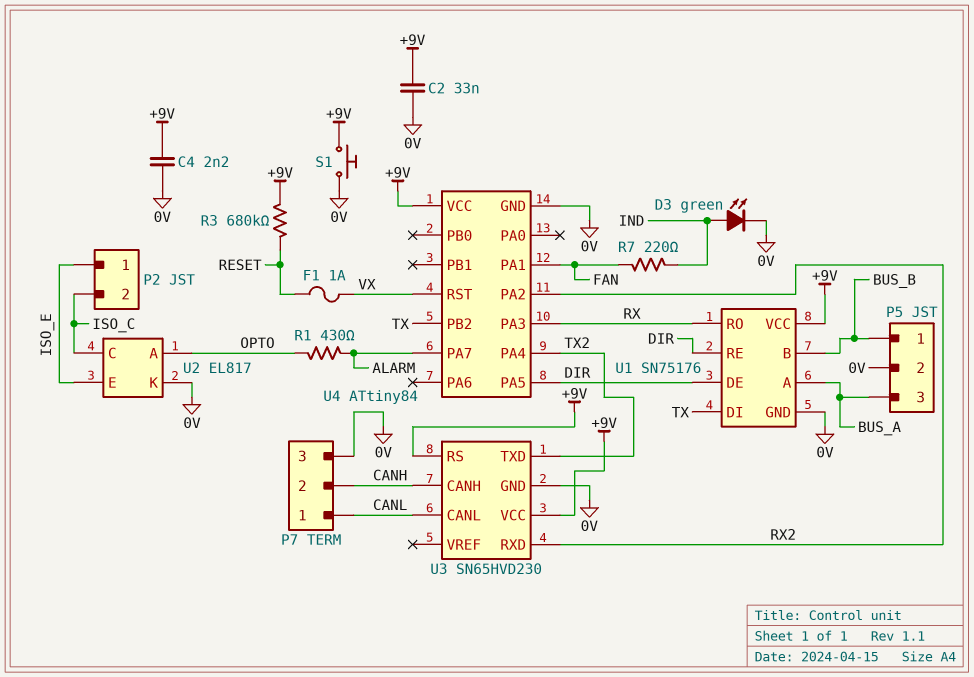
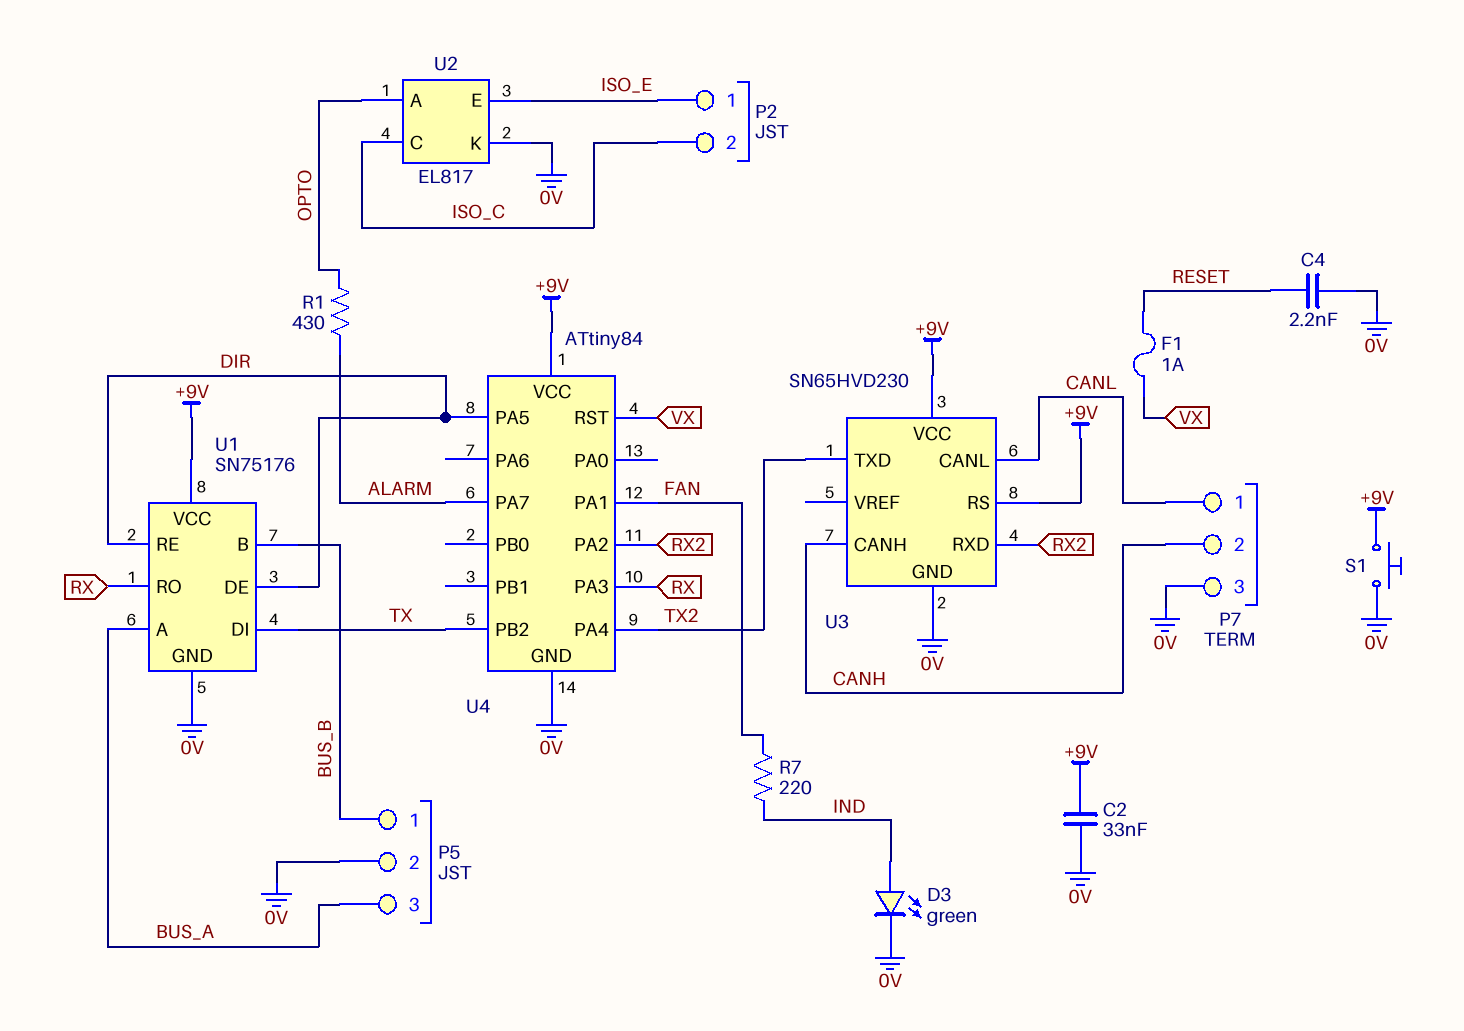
C4: 2.2nF (+9V, 0V) -> 2.2nF (0V, RESET)
R3: 680k (+9V, RESET) -> none

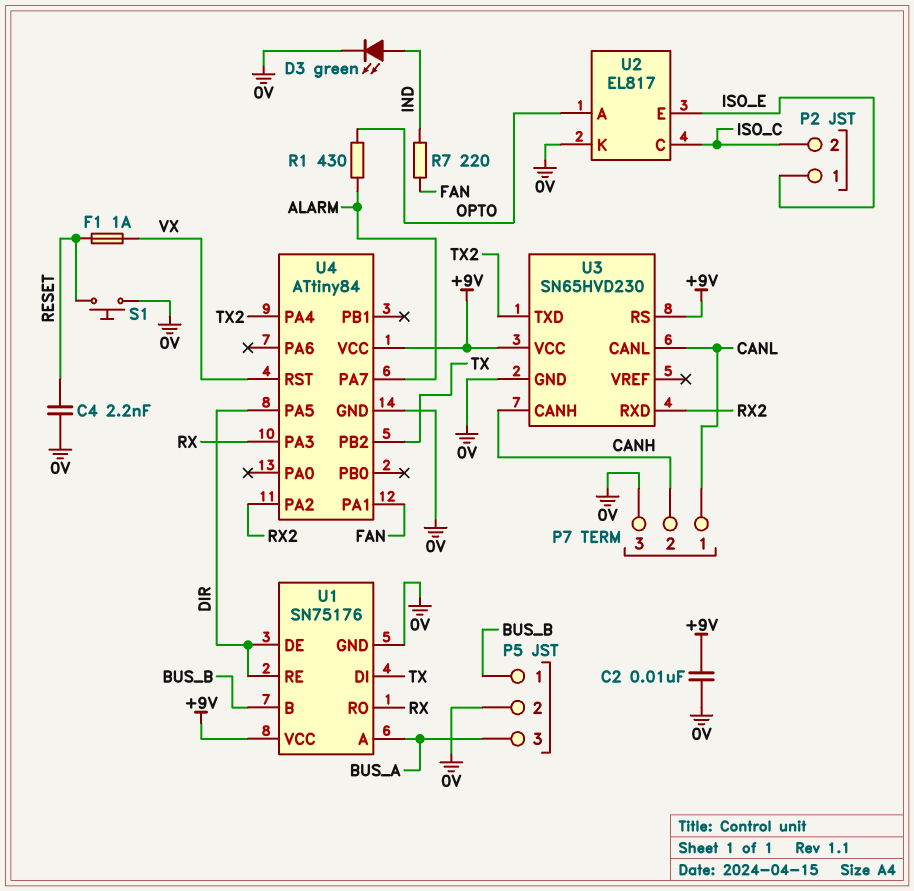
C2: 33nF (+9V, 0V) -> 10nF (+9V, 0V)
S1: button (+9V, 0V) -> button (0V, RESET)

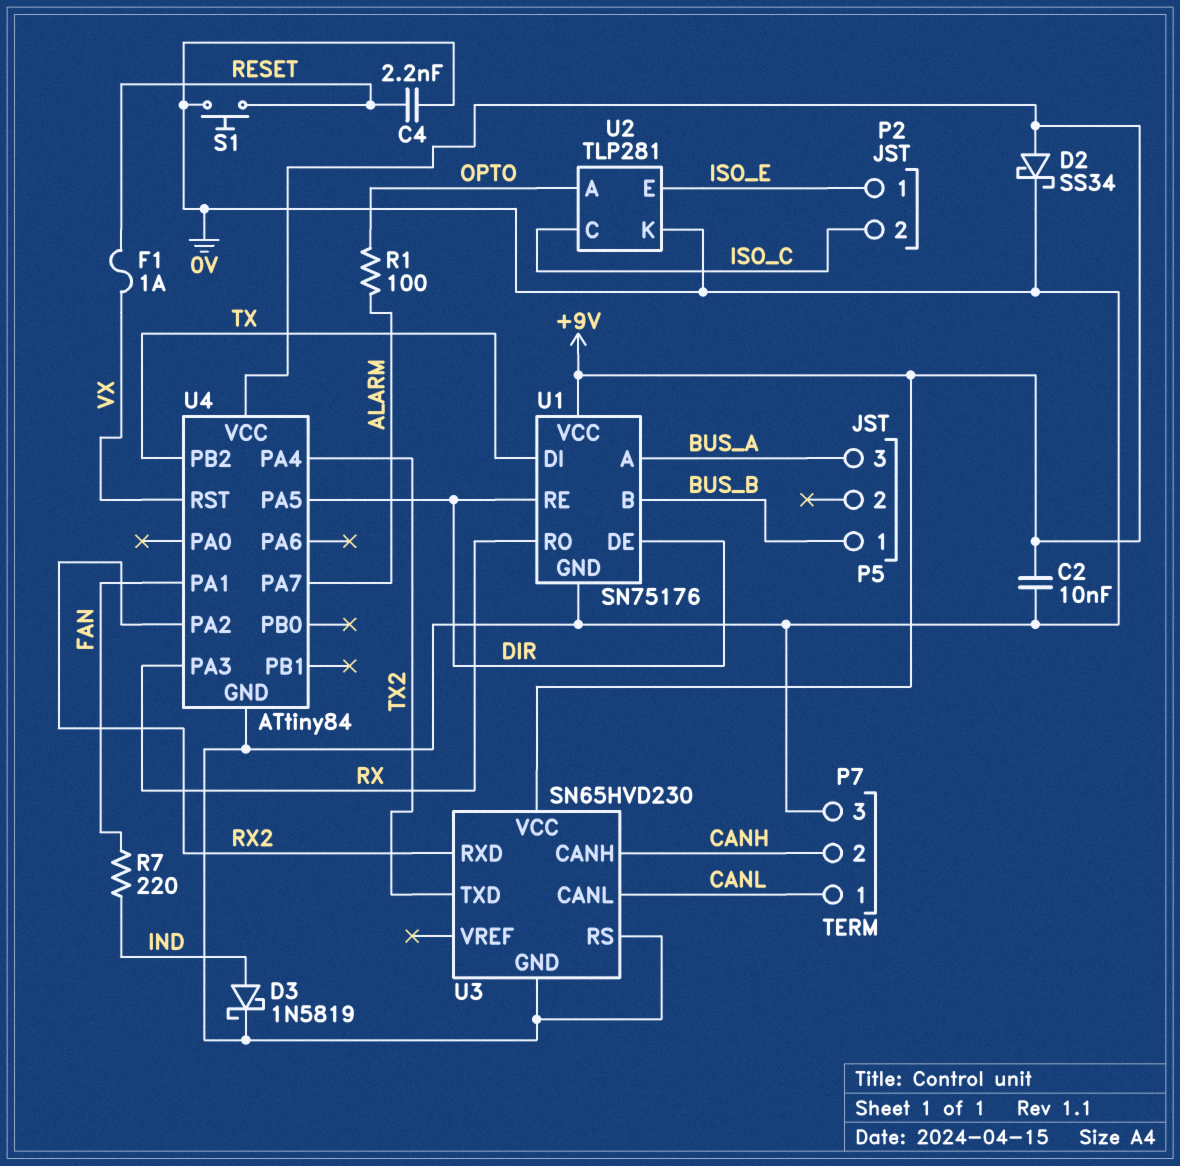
D2: none -> schottky SS34 (A +9V, K 0V)
D3: LED green (A IND, K 0V) -> schottky 1N5819 (A IND, K 0V)
P5 pin 2: 0V -> none
R1: 430 (ALARM, OPTO) -> 100 (ALARM, OPTO)
U2: EL817 -> TLP281
U3 pin RS: +9V -> 0V

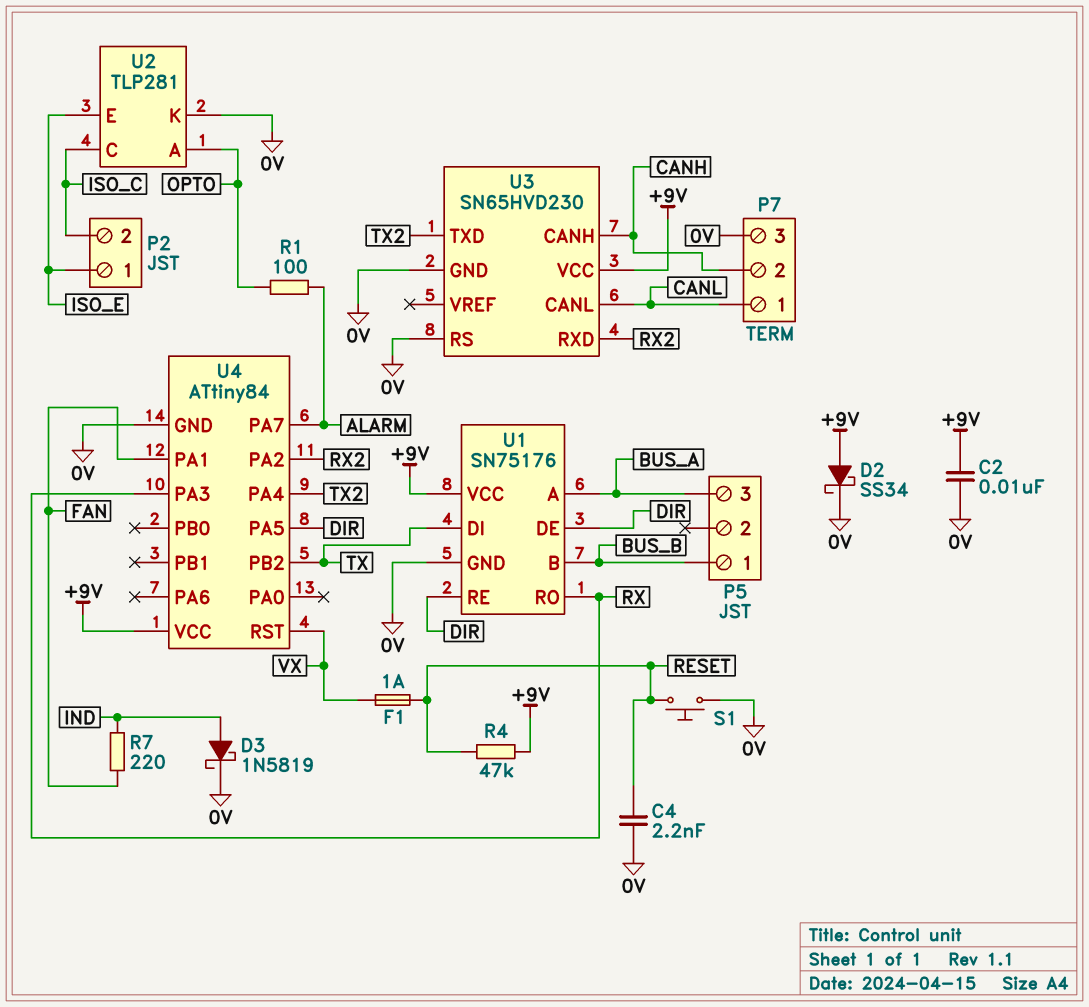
R4: none -> 47k (+9V, RESET)

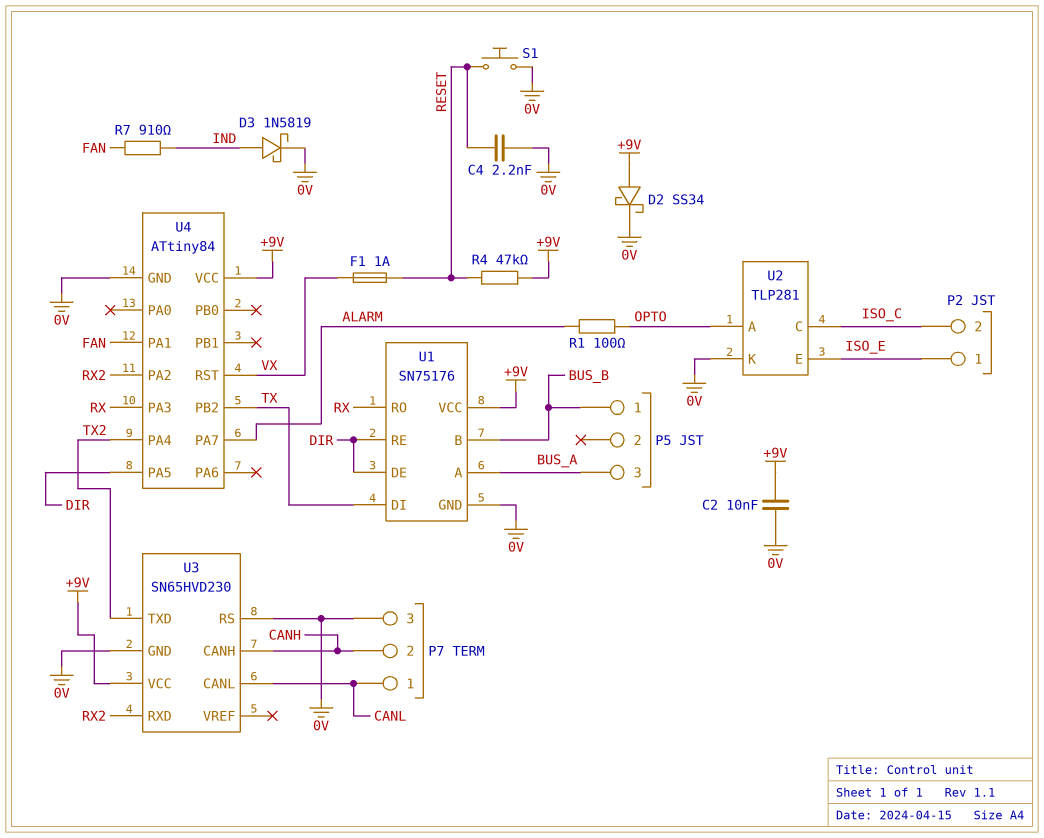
R7: 220 (FAN, IND) -> 910 (FAN, IND)

